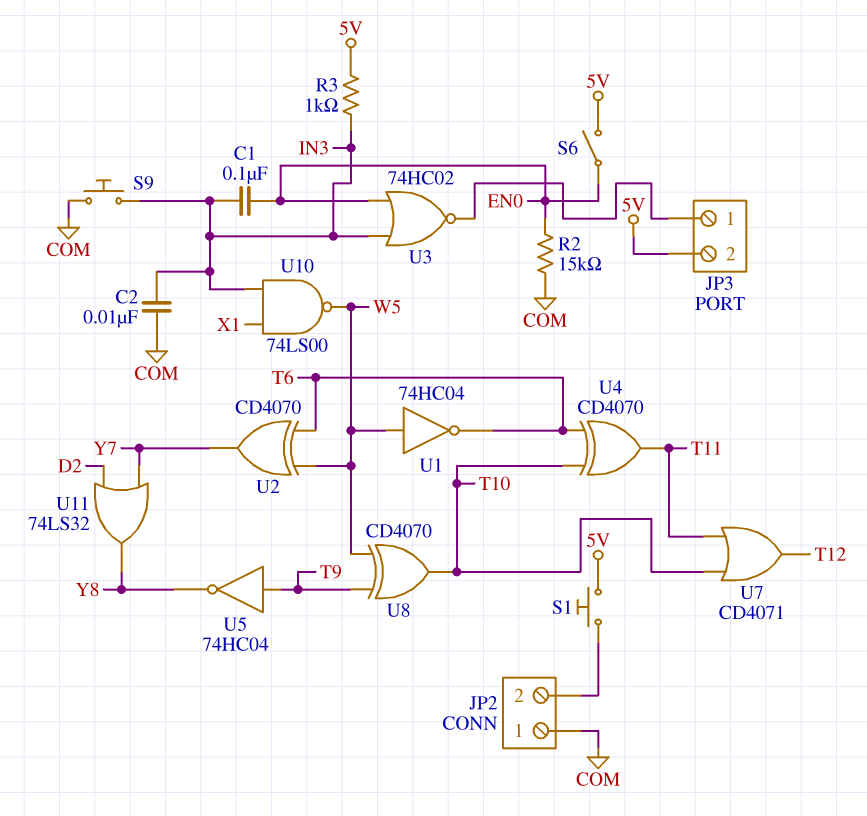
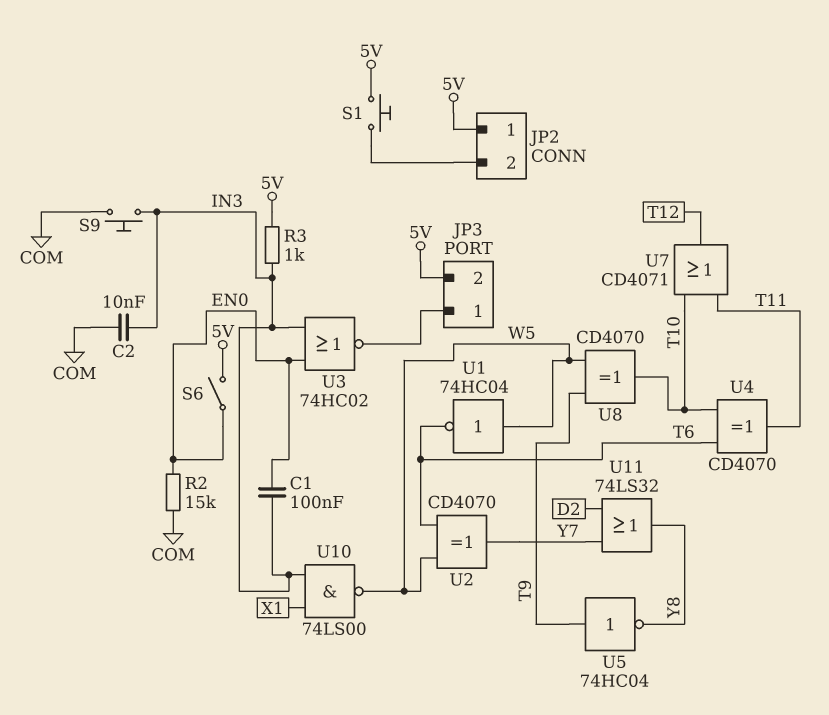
JP2 pin 1: COM -> 5V

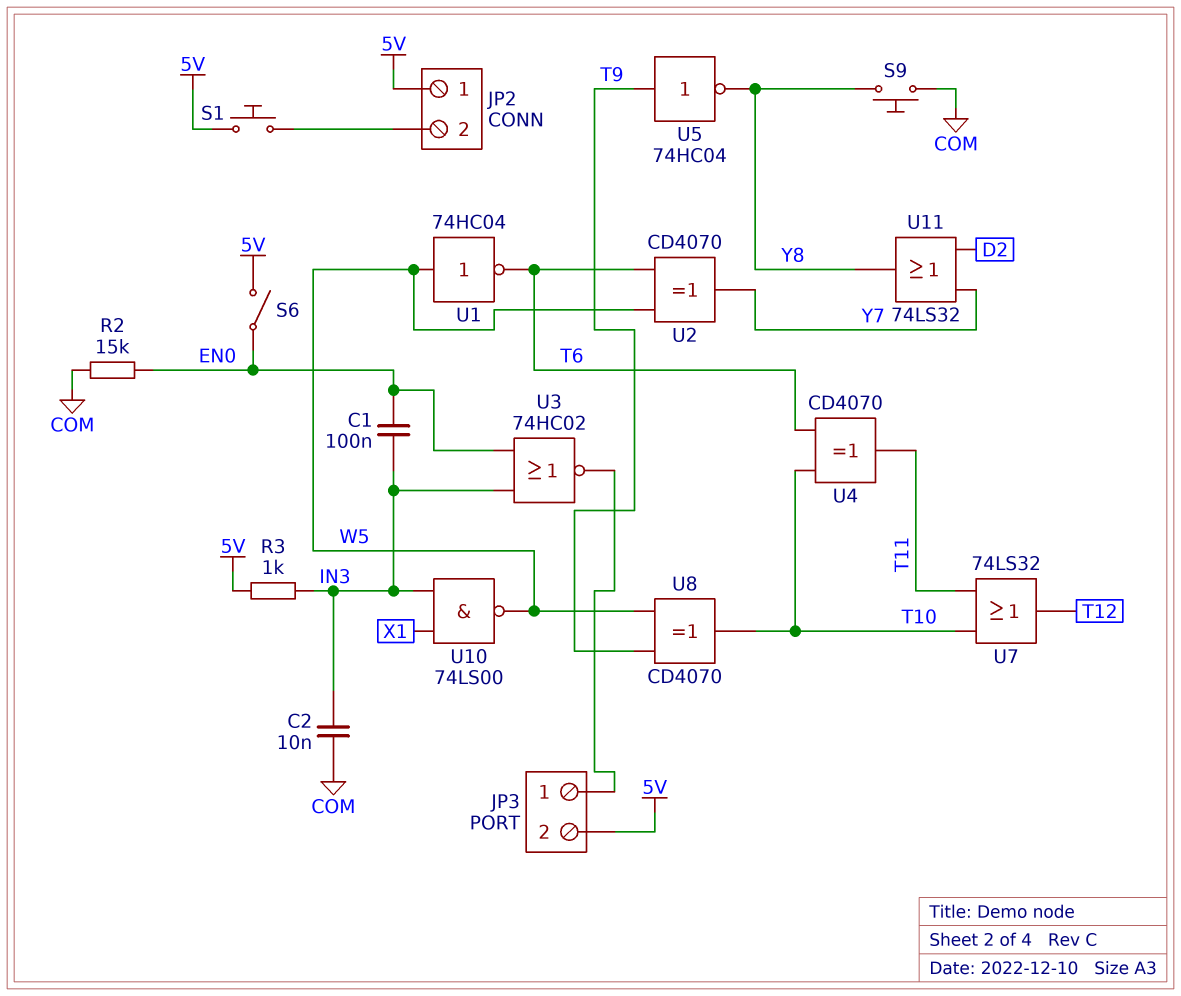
S9: button (COM, IN3) -> button (COM, Y8)
U7: OR CD4071 (in T10, in T11, out T12) -> OR 74LS32 (in T10, in T11, out T12)

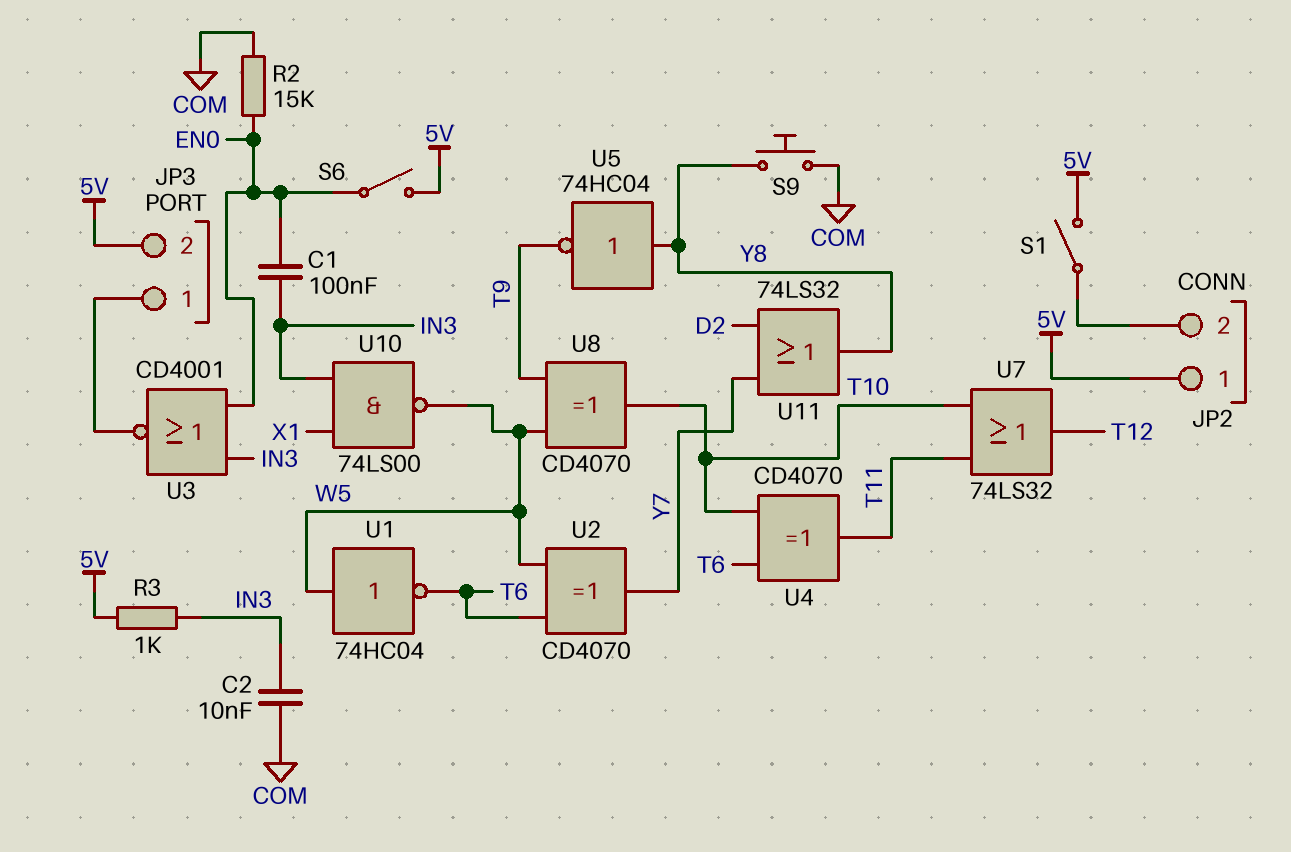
S1: button (5V, JP2/2) -> switch (5V, JP2/2)
U3: NOR 74HC02 (in EN0, in IN3, out JP3/1) -> NOR CD4001 (in EN0, in IN3, out JP3/1)
U5: NOT 74HC04 (in T9, out Y8) -> NOT 74HC04 (in Y8, out T9)

